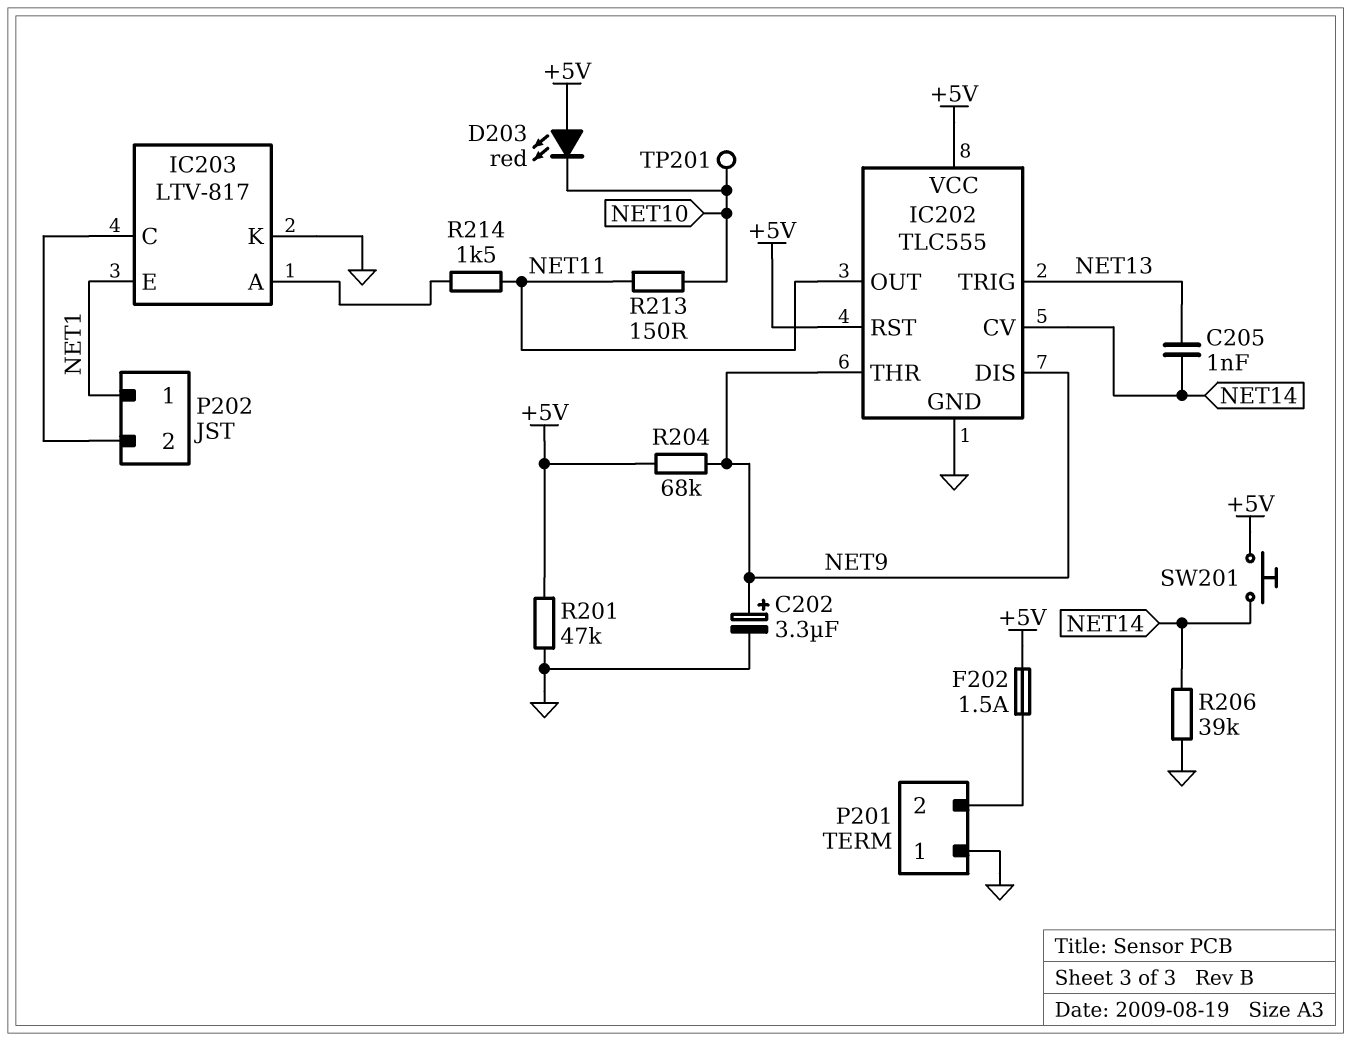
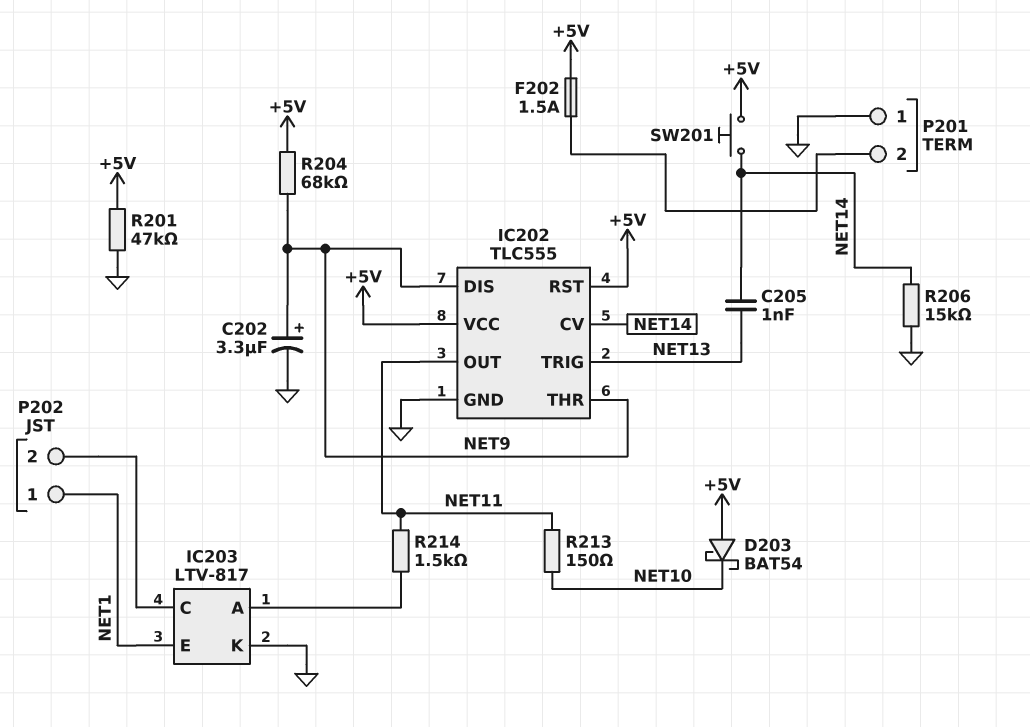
D203: LED red (A +5V, K NET10) -> schottky BAT54 (A +5V, K NET10)
R206: 39k (GND, NET14) -> 15k (GND, NET14)
TP201: test point (NET10) -> none

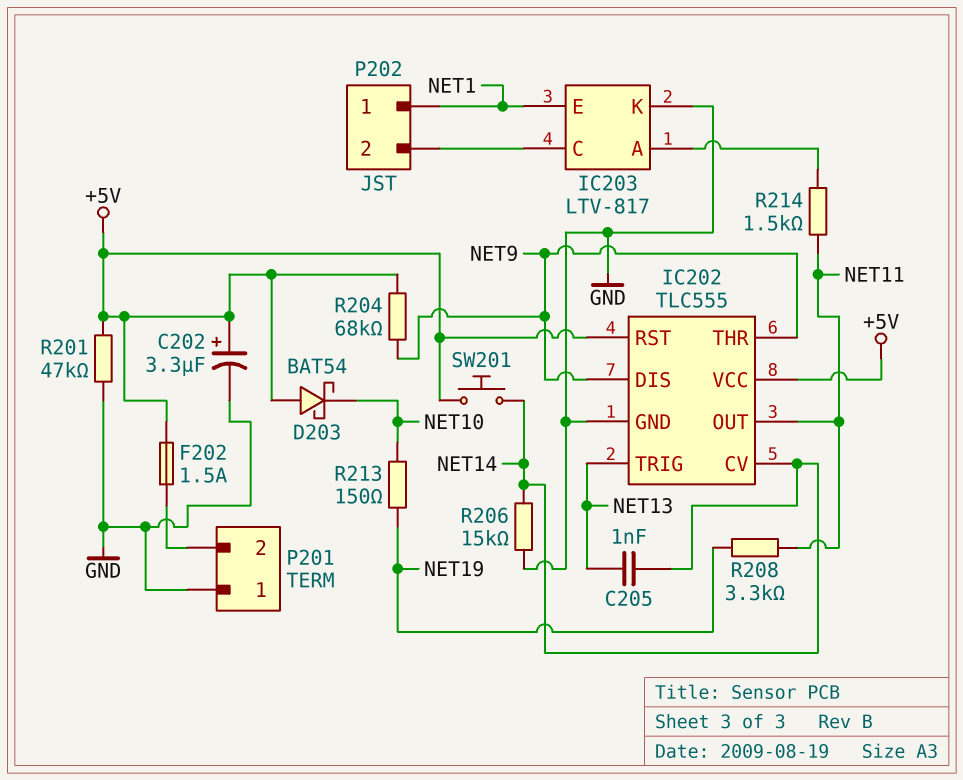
C202: 3.3uF (plus NET9, minus GND) -> 3.3uF (plus +5V, minus GND)
R208: none -> 3.3k (NET11, NET19)
R213: 150 (NET10, NET11) -> 150 (NET10, NET19)

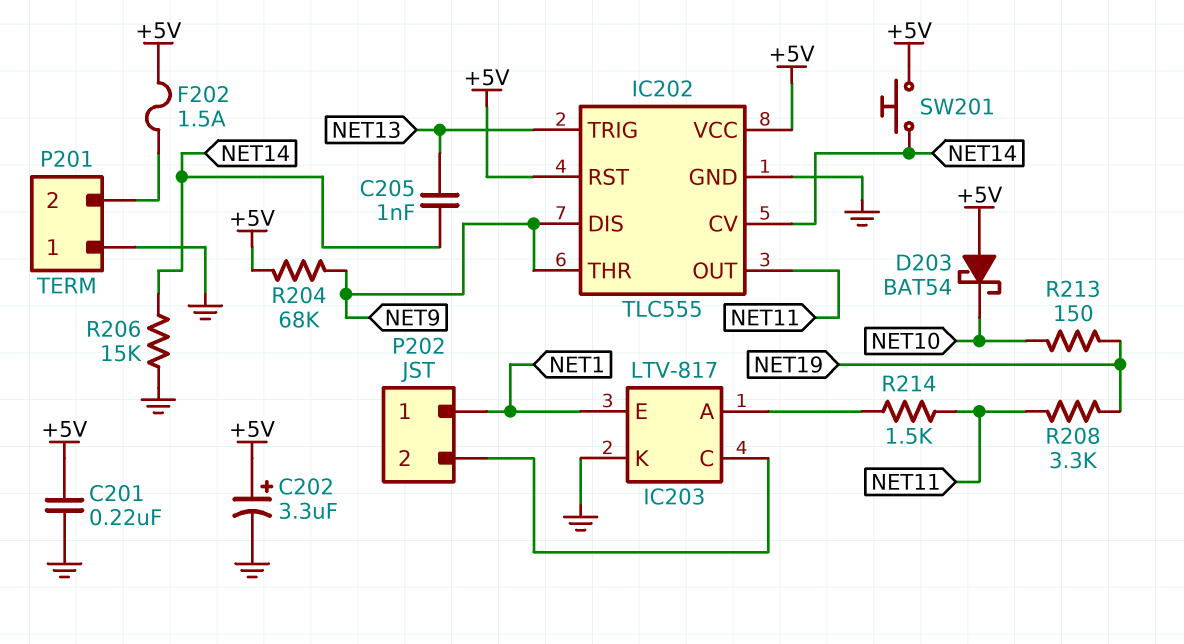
C201: none -> 220nF (+5V, GND)
R201: 47k (+5V, GND) -> none

